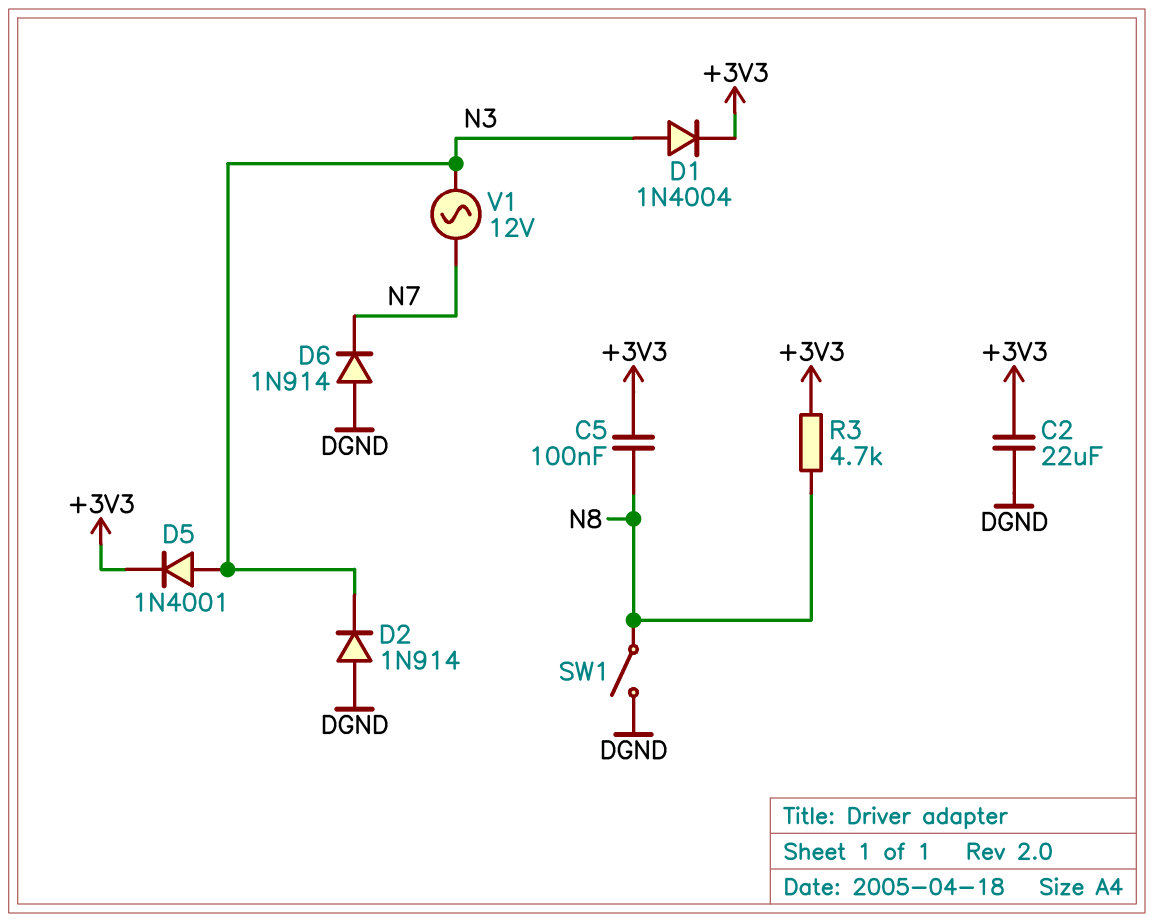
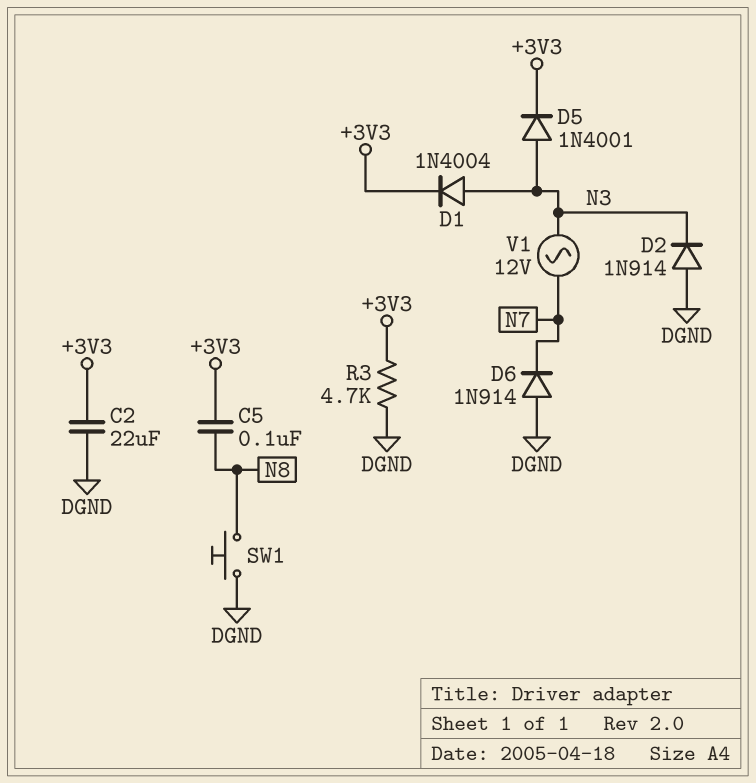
R3: 4.7k (+3V3, N8) -> 4.7k (+3V3, DGND)
SW1: switch (DGND, N8) -> button (DGND, N8)

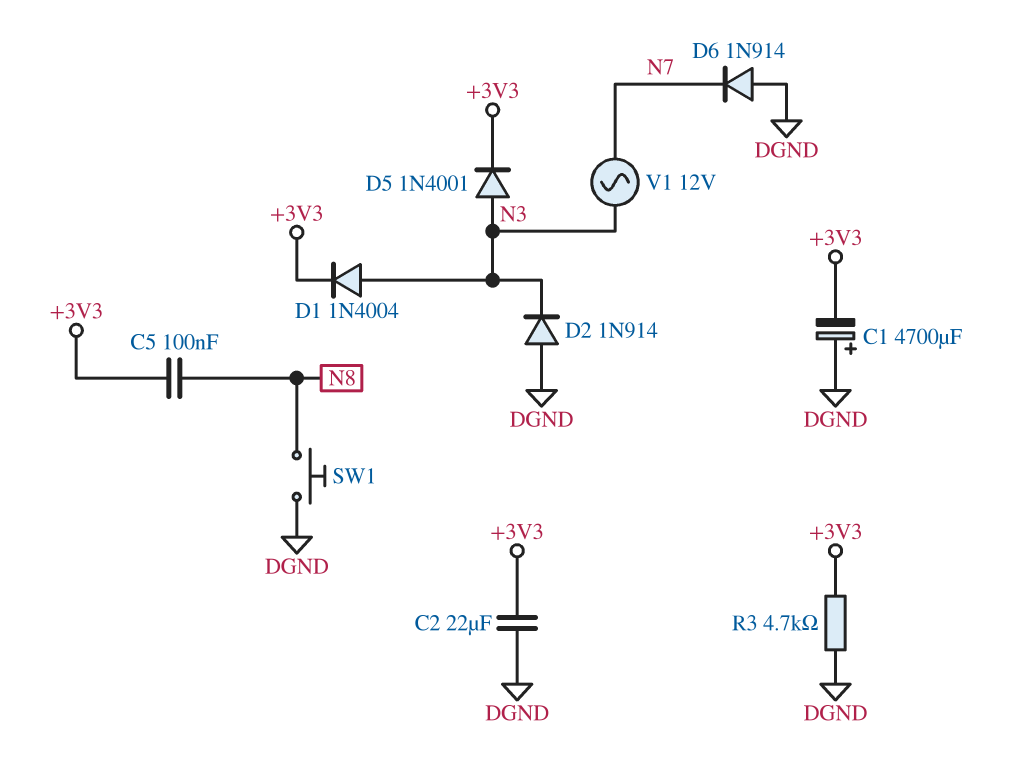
C1: none -> 4700uF (plus DGND, minus +3V3)

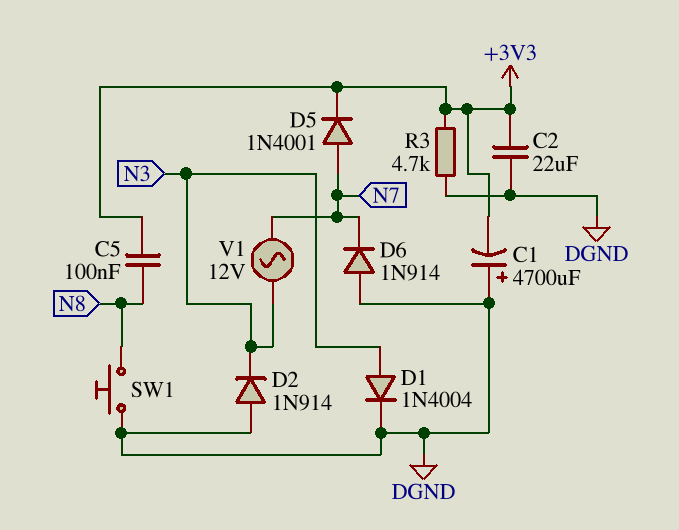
D1: diode 1N4004 (A N3, K +3V3) -> diode 1N4004 (A N3, K DGND)
D5: diode 1N4001 (A N3, K +3V3) -> diode 1N4001 (A N7, K +3V3)

